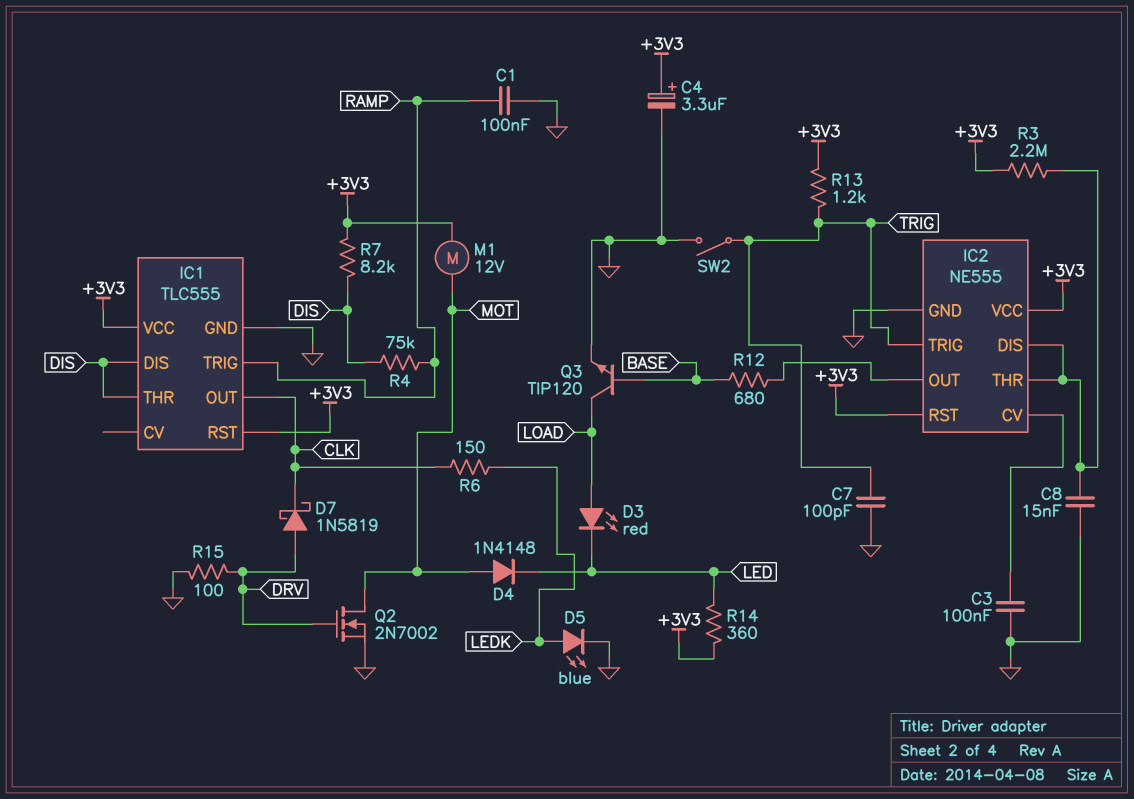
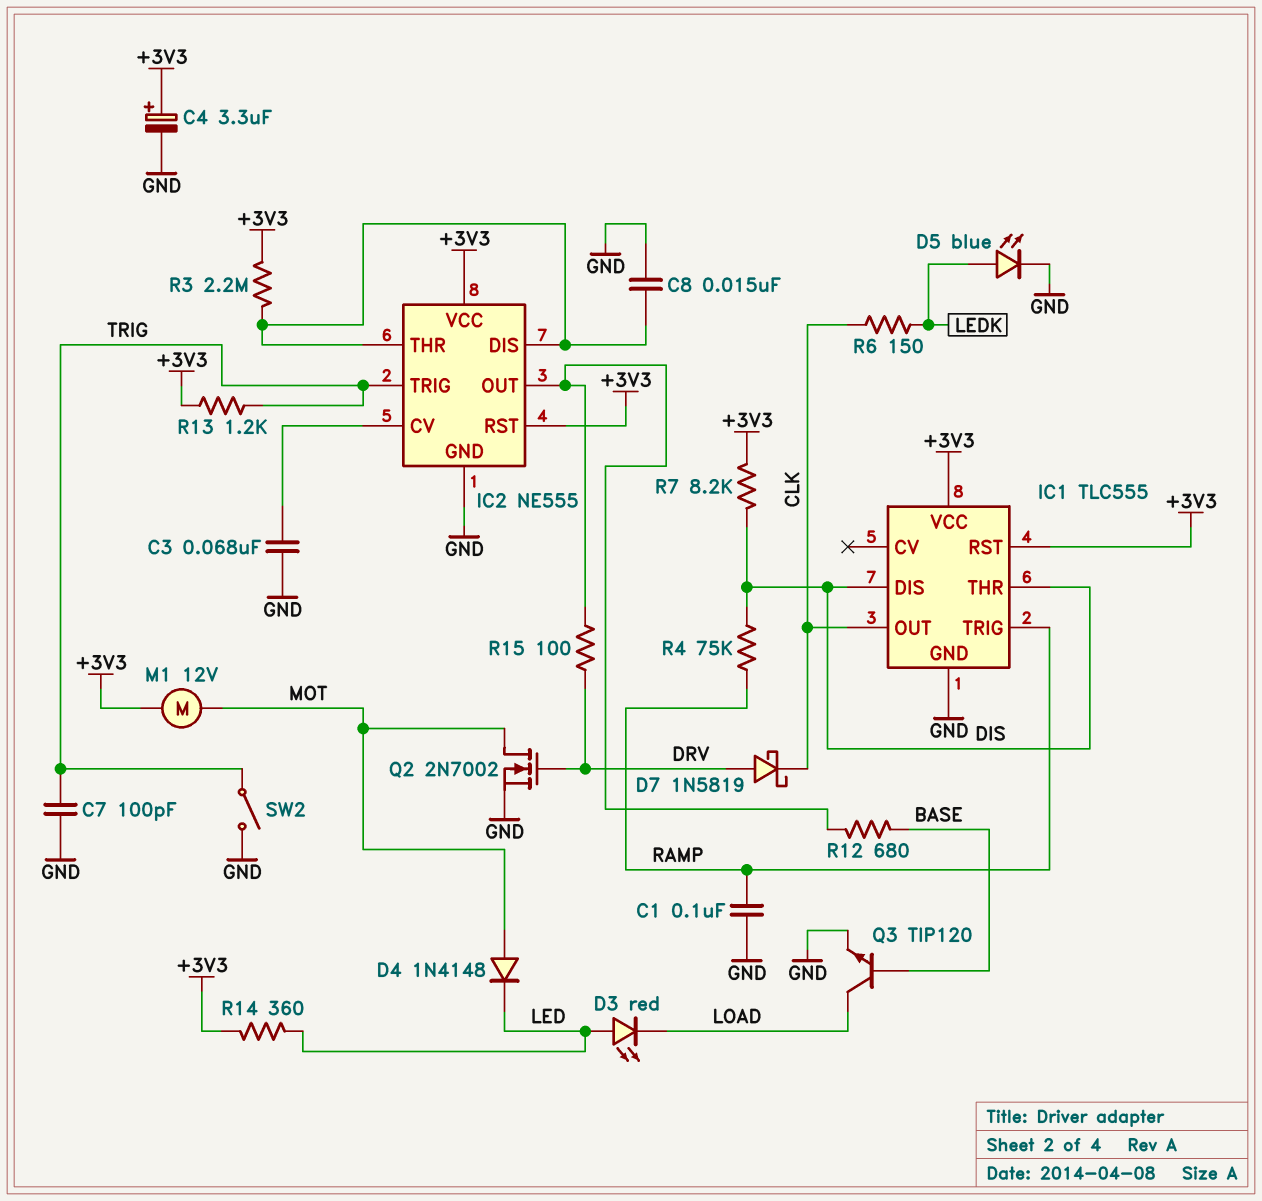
C3: 100nF (GND, IC2/CV) -> 68nF (GND, IC2/CV)
D3: LED red (A LOAD, K LED) -> LED red (A LED, K LOAD)
R15: 100 (DRV, GND) -> 100 (DRV, IC2/OUT)

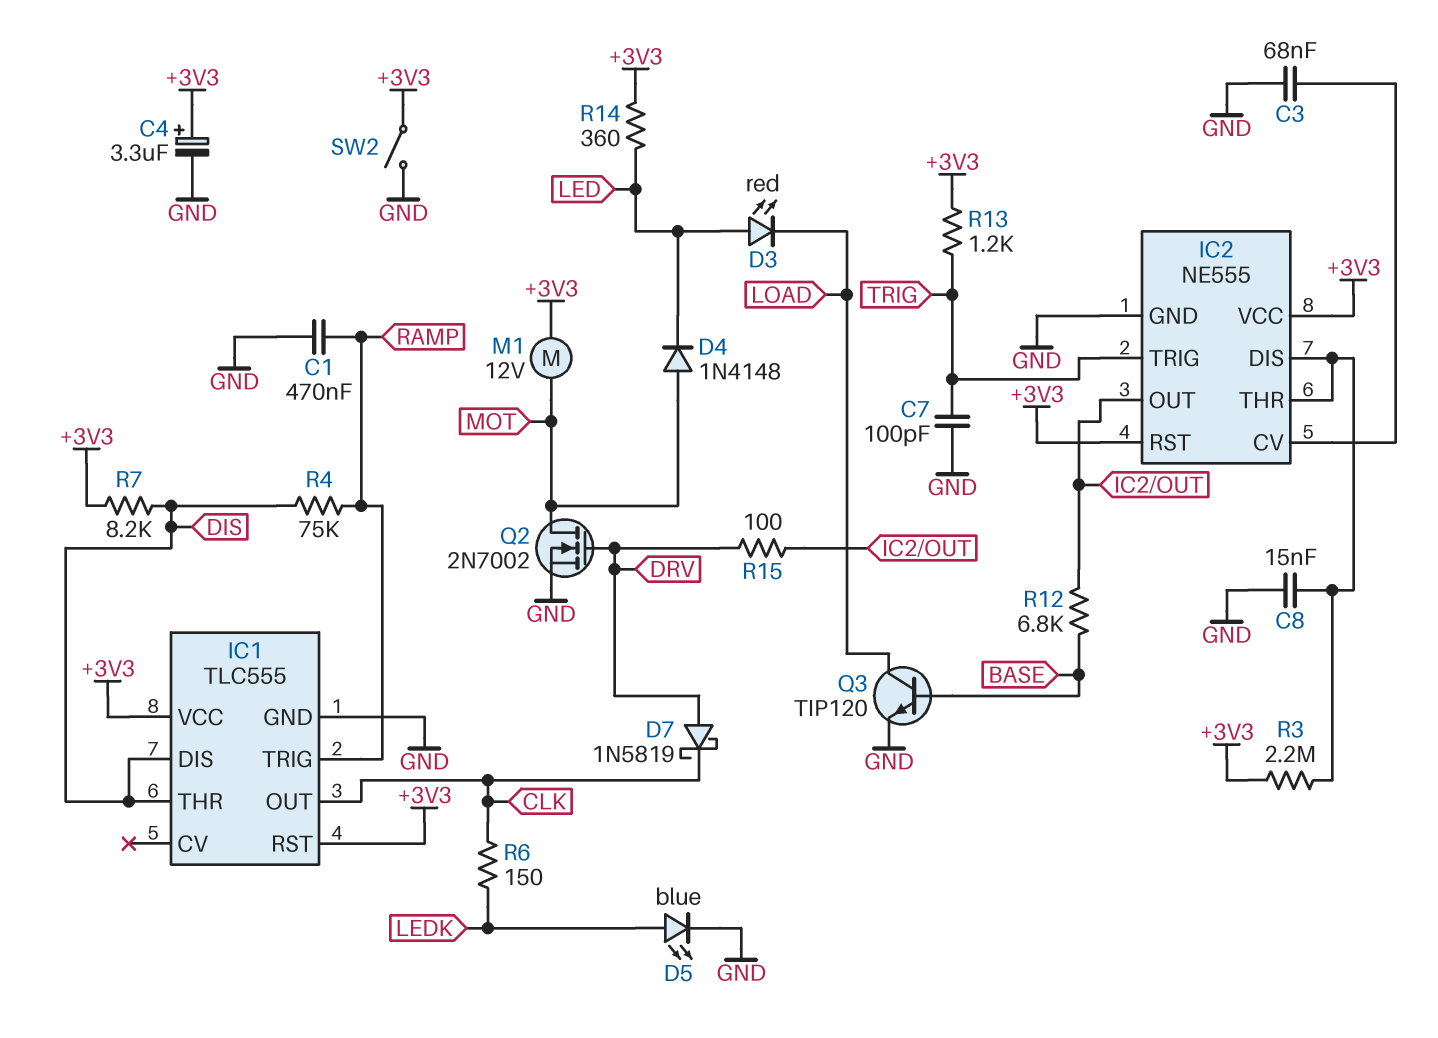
C1: 100nF (GND, RAMP) -> 470nF (GND, RAMP)
R12: 680 (BASE, IC2/OUT) -> 6.8k (BASE, IC2/OUT)
SW2: switch (GND, TRIG) -> switch (+3V3, GND)

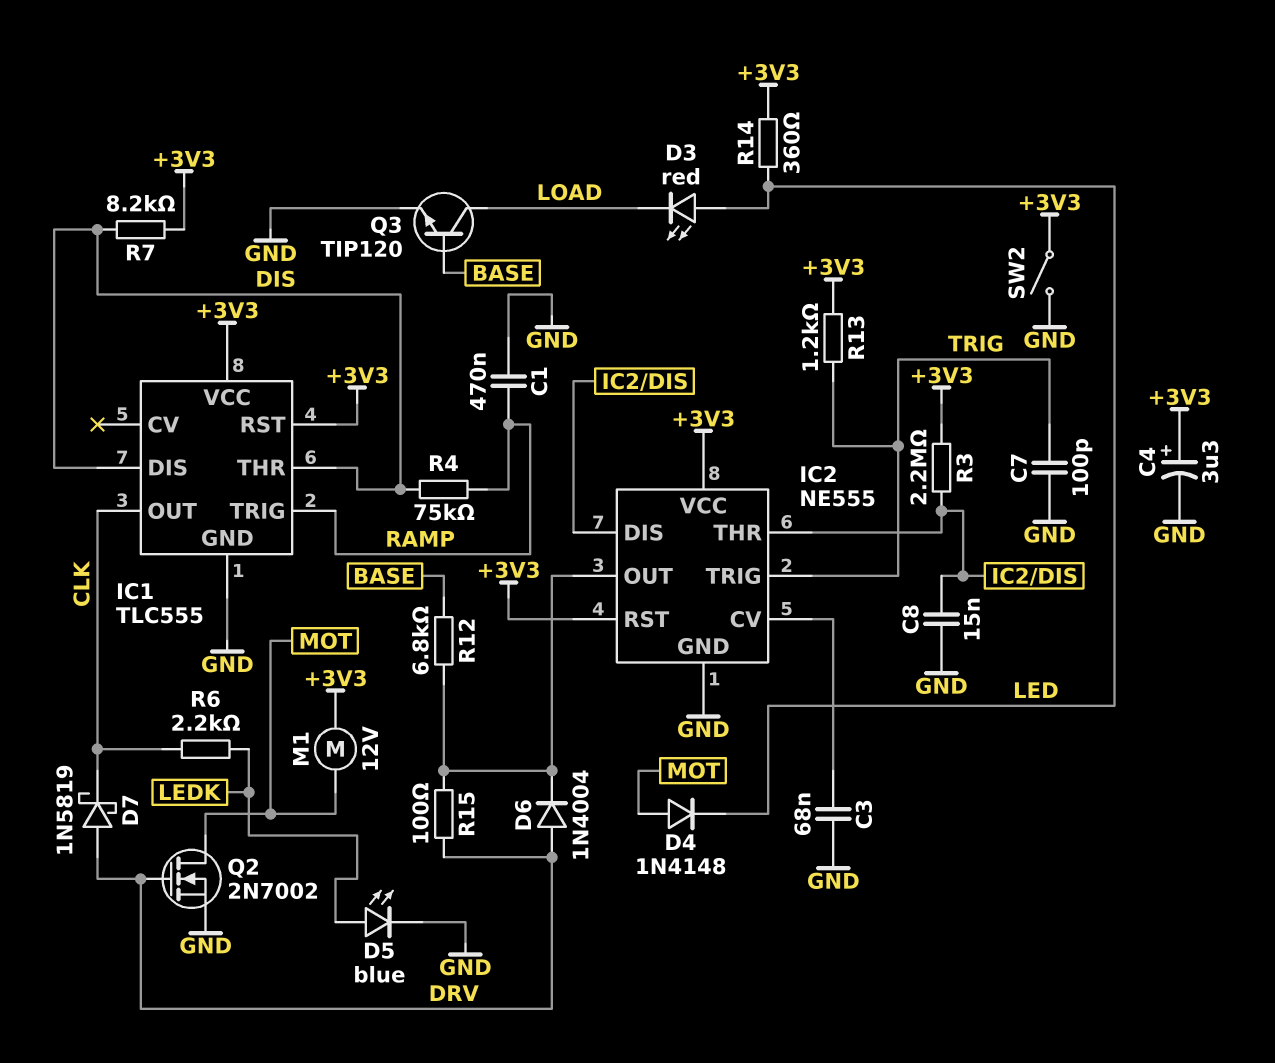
D6: none -> diode 1N4004 (A DRV, K IC2/OUT)
R6: 150 (CLK, LEDK) -> 2.2k (CLK, LEDK)

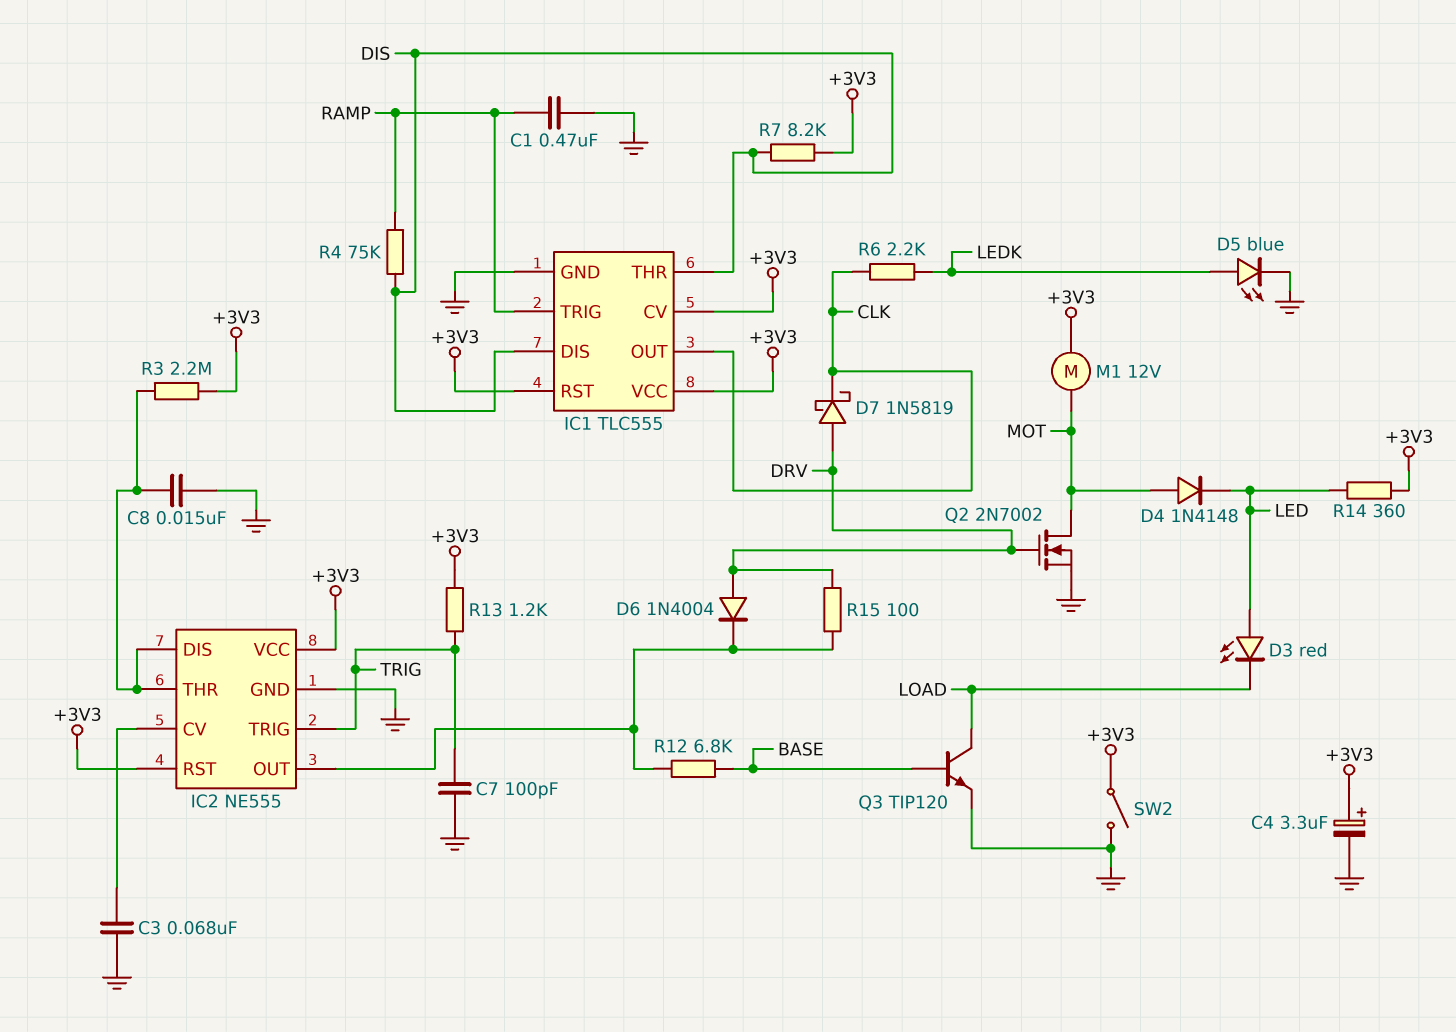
IC1 pin CV: none -> +3V3

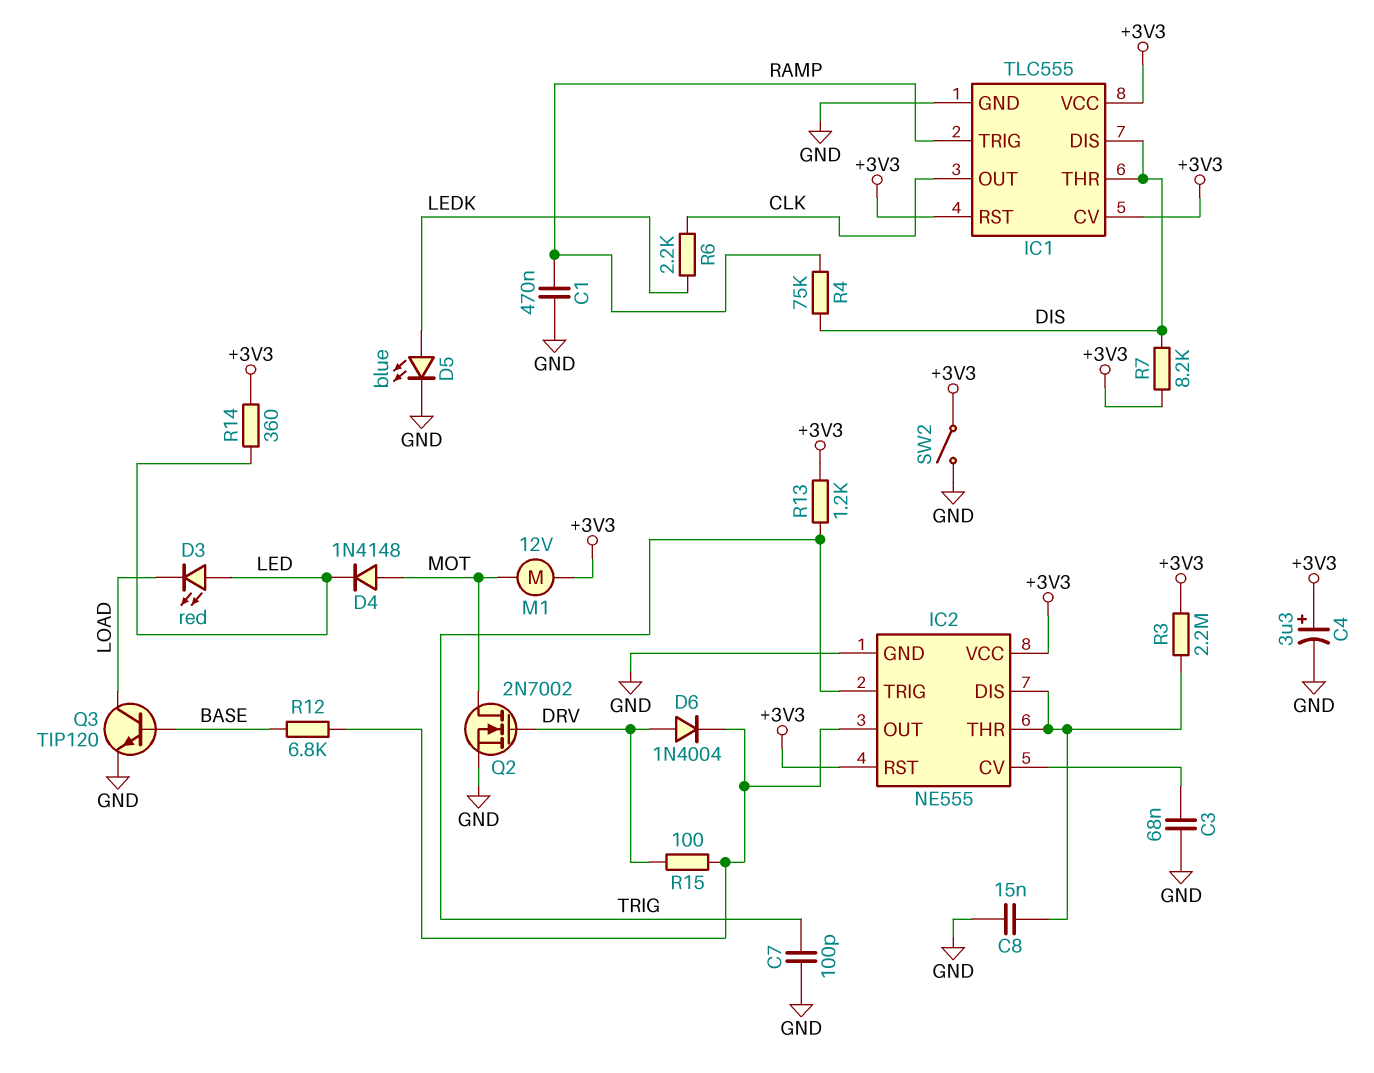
D7: schottky 1N5819 (A DRV, K CLK) -> none

